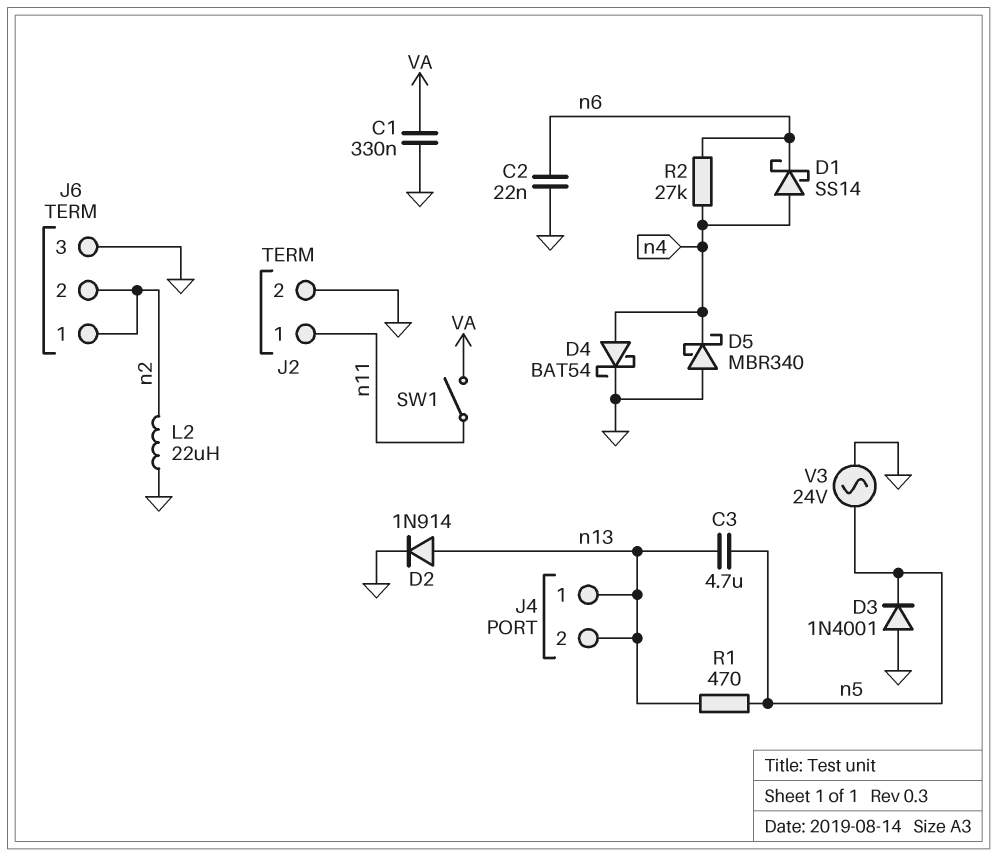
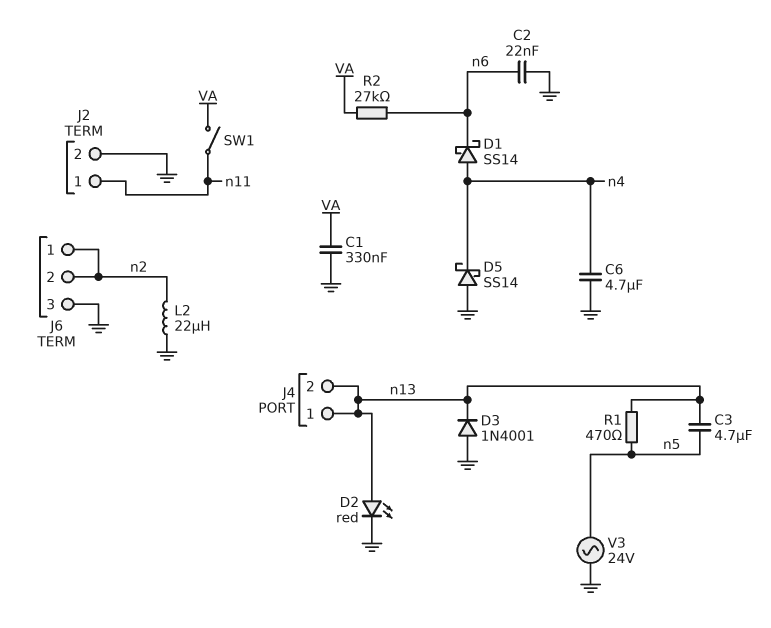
C6: none -> 4.7uF (GND, n4)
D2: diode 1N914 (A n13, K GND) -> LED red (A n13, K GND)
D3: diode 1N4001 (A GND, K n5) -> diode 1N4001 (A GND, K n13)
D4: schottky BAT54 (A n4, K GND) -> none
D5: schottky MBR340 (A GND, K n4) -> schottky SS14 (A GND, K n4)
R2: 27k (n4, n6) -> 27k (VA, n6)

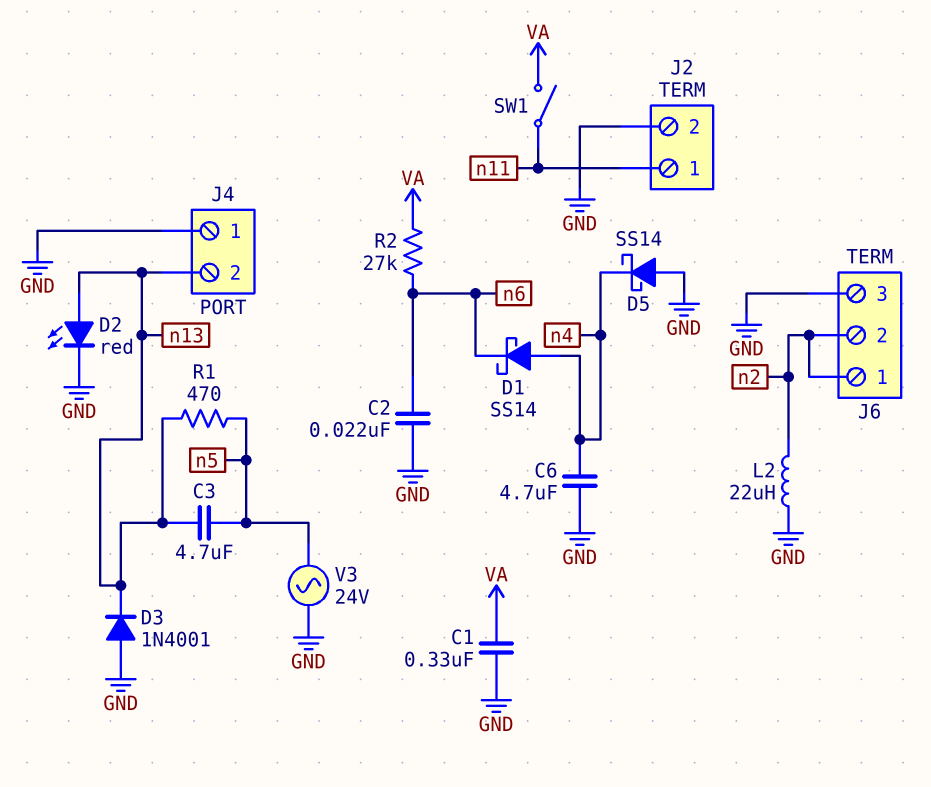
J4 pin 1: n13 -> GND

